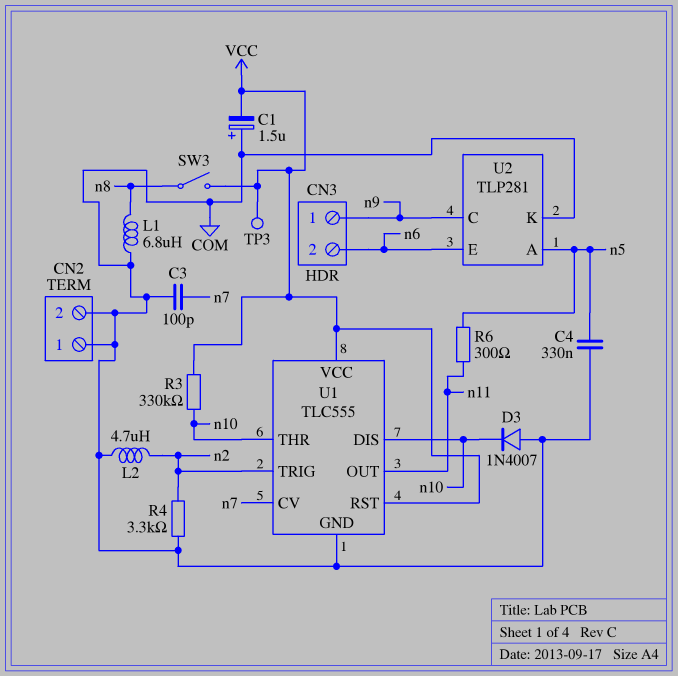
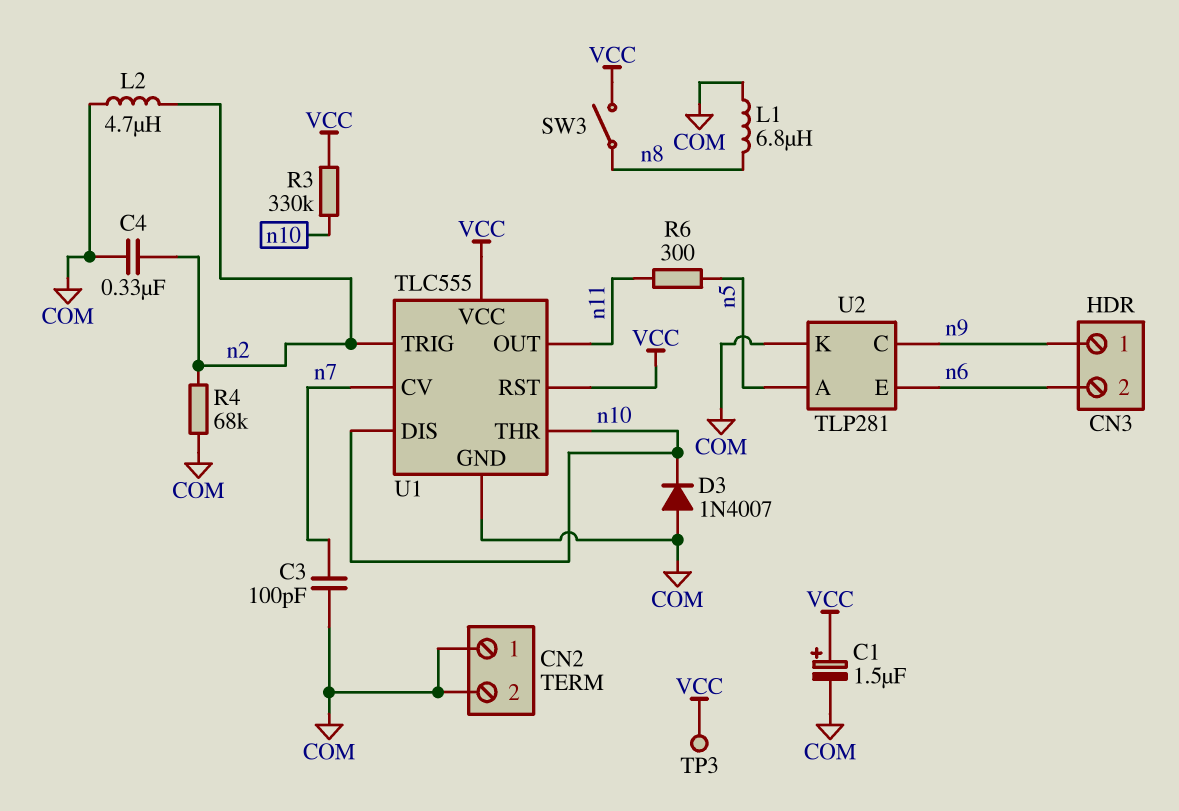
C1: 1.5uF (plus COM, minus VCC) -> 1.5uF (plus VCC, minus COM)
C4: 330nF (COM, n5) -> 330nF (COM, n2)
R4: 3.3k (COM, n2) -> 68k (COM, n2)

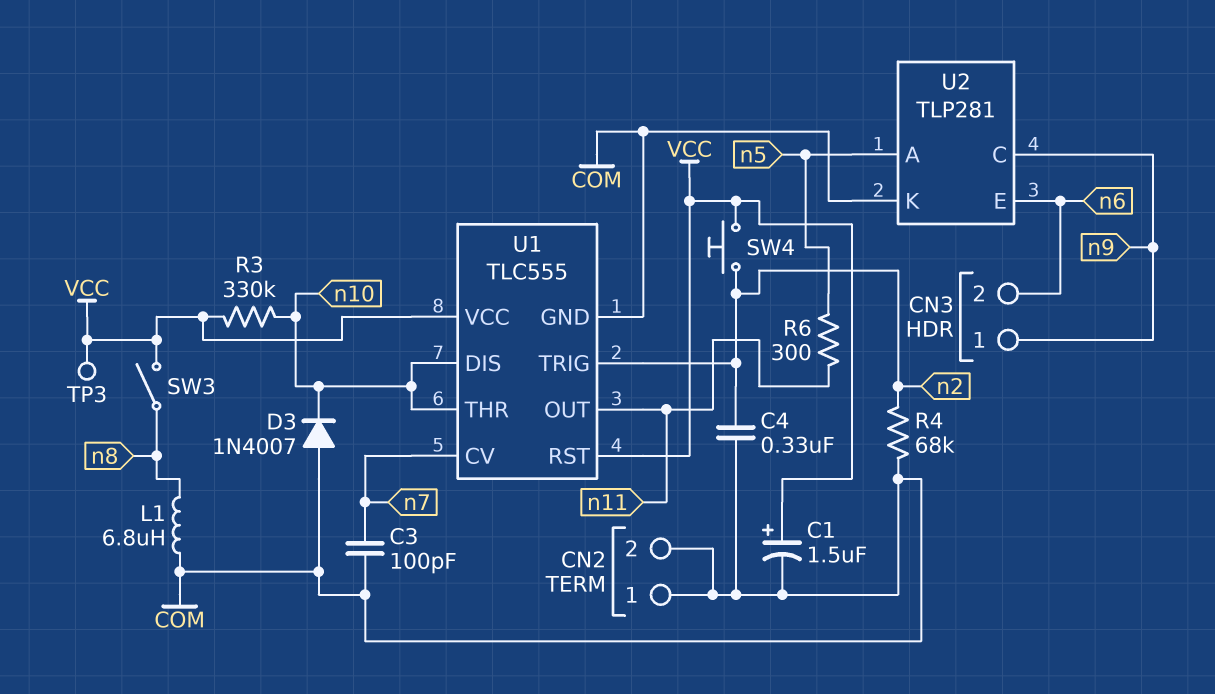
L2: 4.7uH (COM, n2) -> none
SW4: none -> button (VCC, n2)

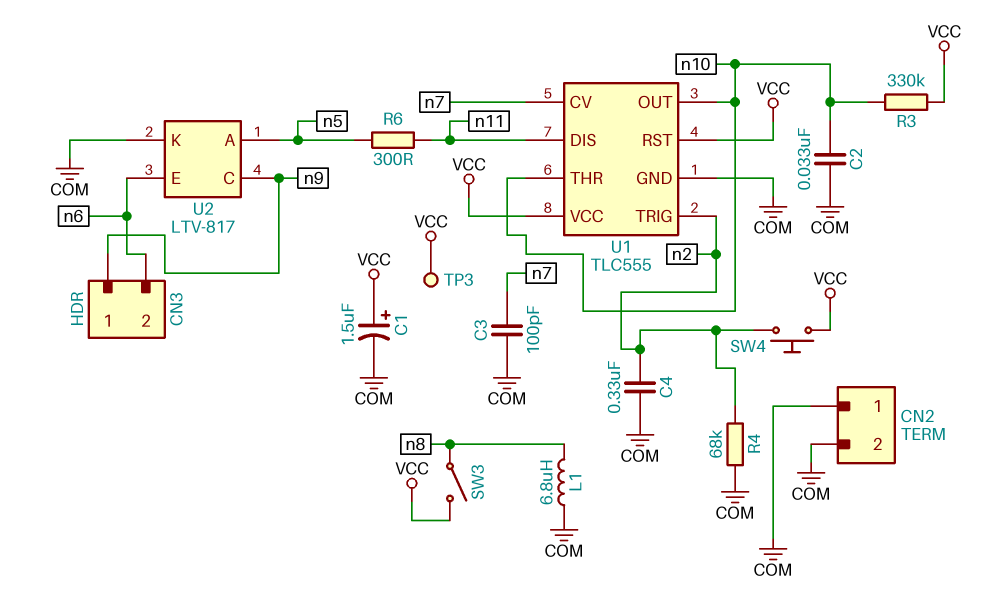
C2: none -> 33nF (COM, n10)
D3: diode 1N4007 (A COM, K n10) -> none
U1 pin DIS: n10 -> n11
U1 pin OUT: n11 -> n10
U2: TLP281 -> LTV-817

